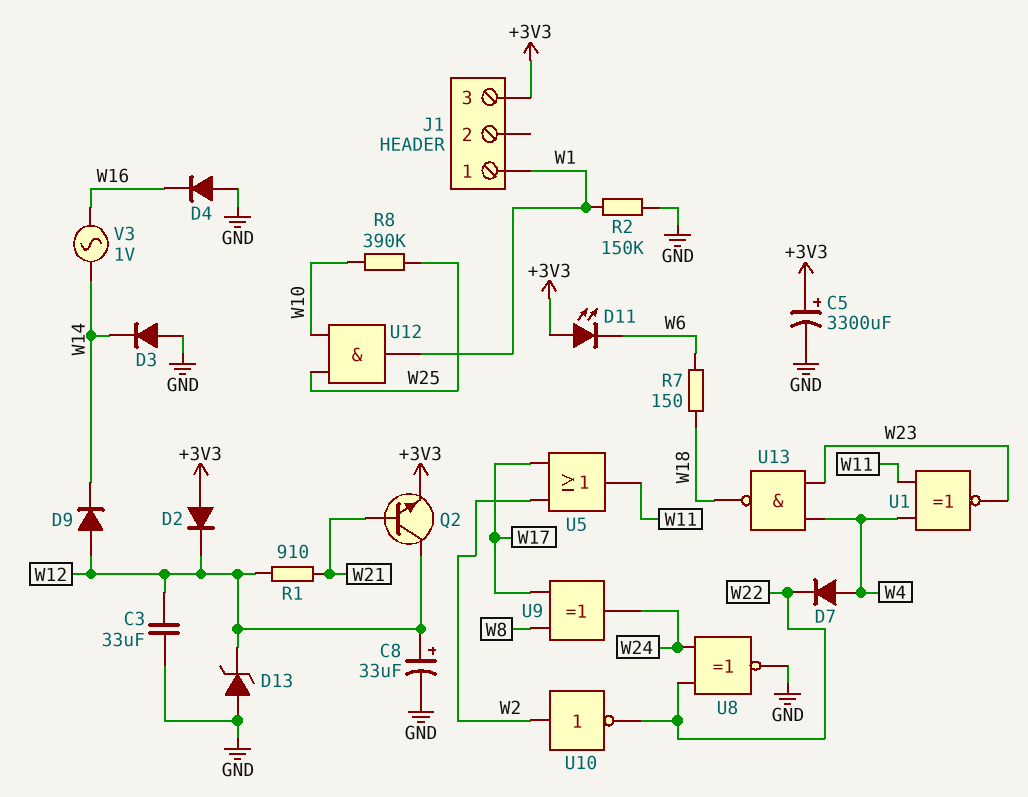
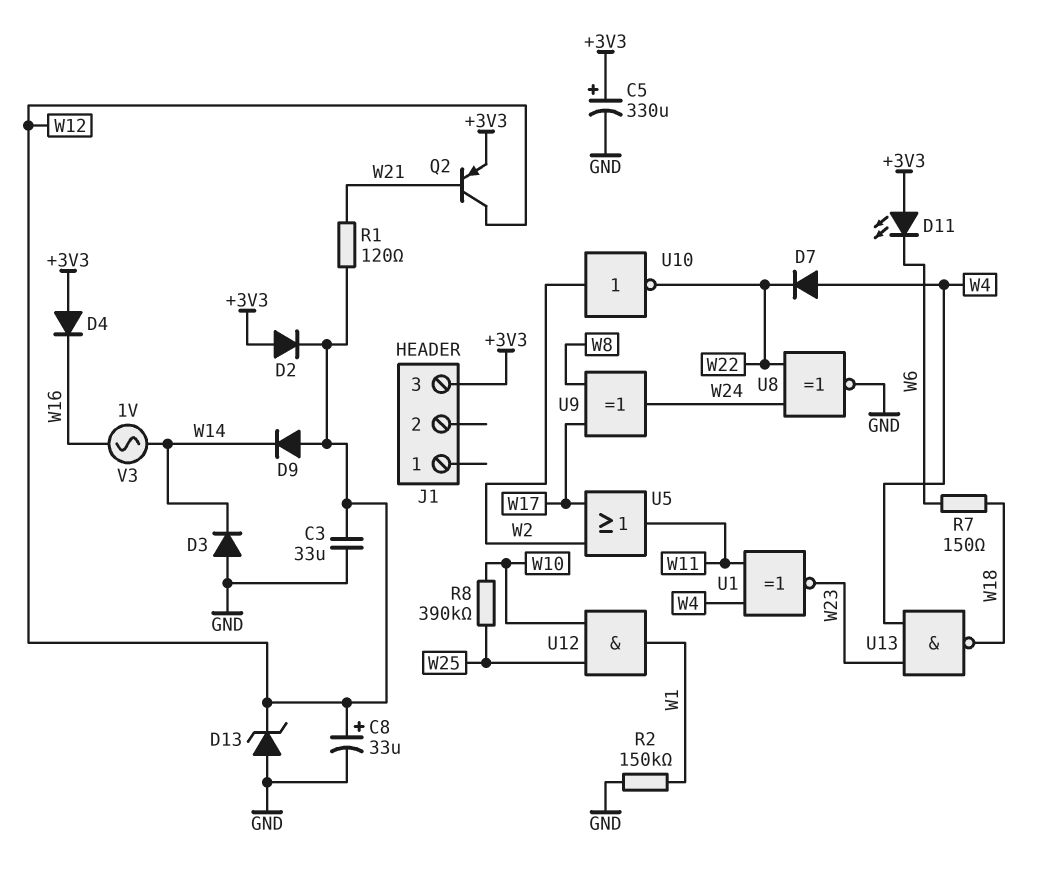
C5: 3300uF (plus +3V3, minus GND) -> 330uF (plus +3V3, minus GND)
D4: diode (A GND, K W16) -> diode (A +3V3, K W16)
J1 pin 1: W1 -> none
Q2: NPN (B W21, C W12, E +3V3) -> PNP (B W21, C W12, E +3V3)
R1: 910 (W12, W21) -> 120 (W12, W21)

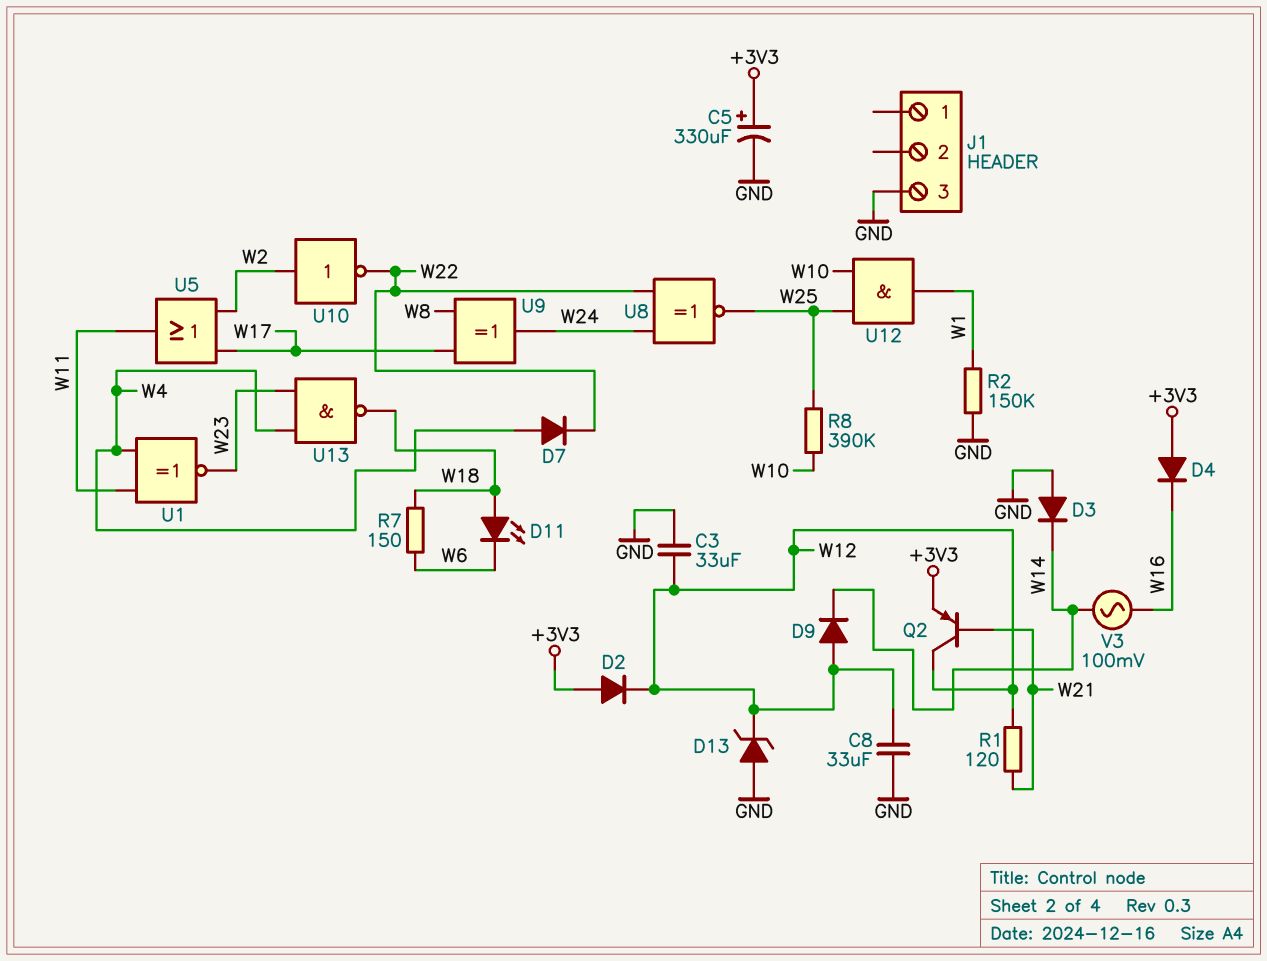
C8: 33uF (plus W12, minus GND) -> 33uF (GND, W12)
D11: LED (A +3V3, K W6) -> LED (A W18, K W6)
J1 pin 3: +3V3 -> GND
U8: XNOR (in W22, in W24, out GND) -> XNOR (in W22, in W24, out W25)
V3: AC 1V (W14, W16) -> AC 100mV (W14, W16)

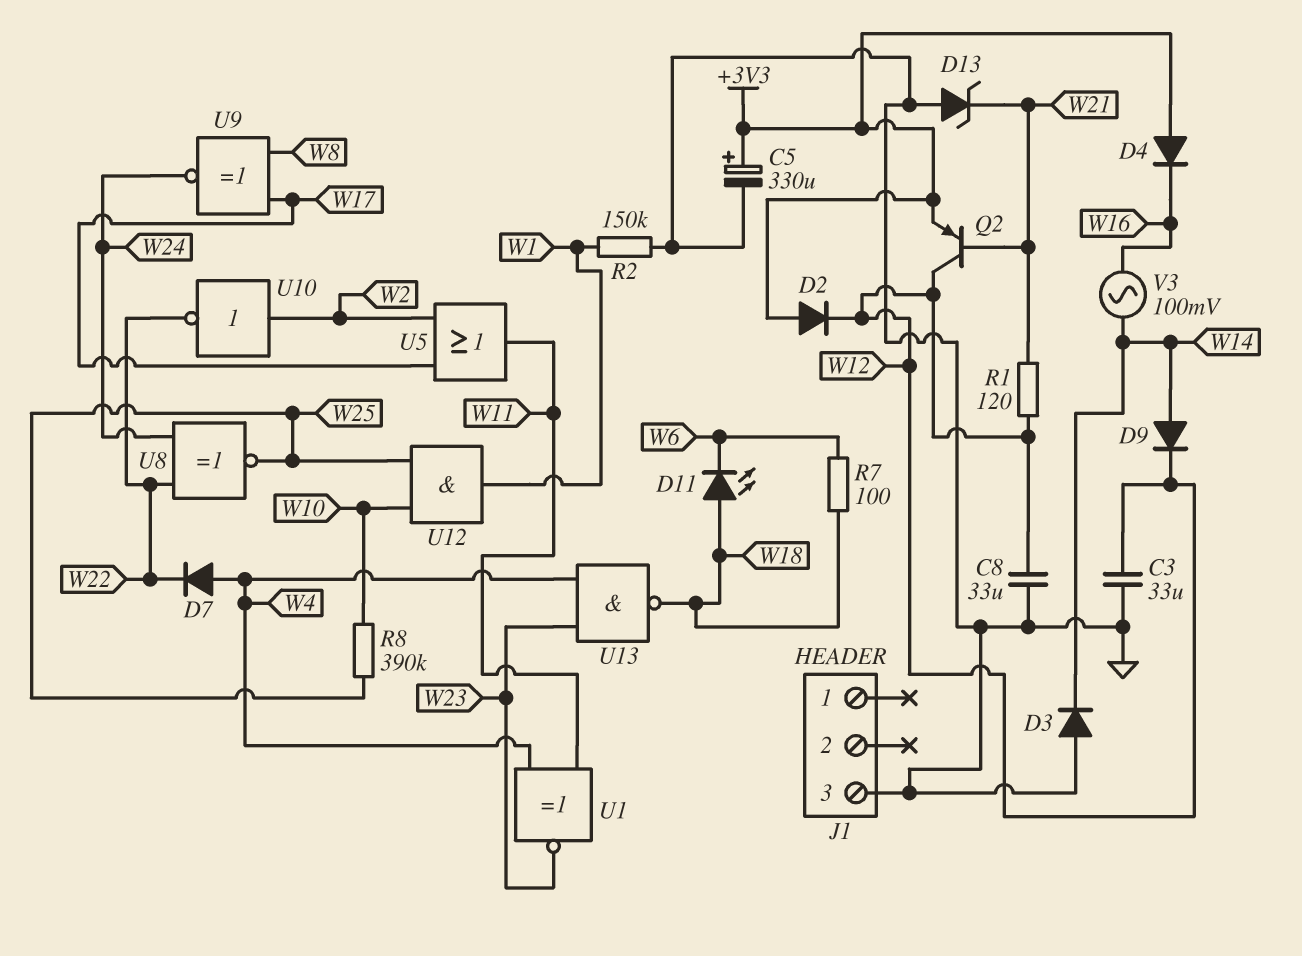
D9: diode (A W12, K W14) -> diode (A W14, K W12)
D13: zener (A GND, K W12) -> zener (A GND, K W21)
R7: 150 (W6, W18) -> 100 (W6, W18)
U9: XOR (in W8, in W17, out W24) -> XNOR (in W8, in W17, out W24)

